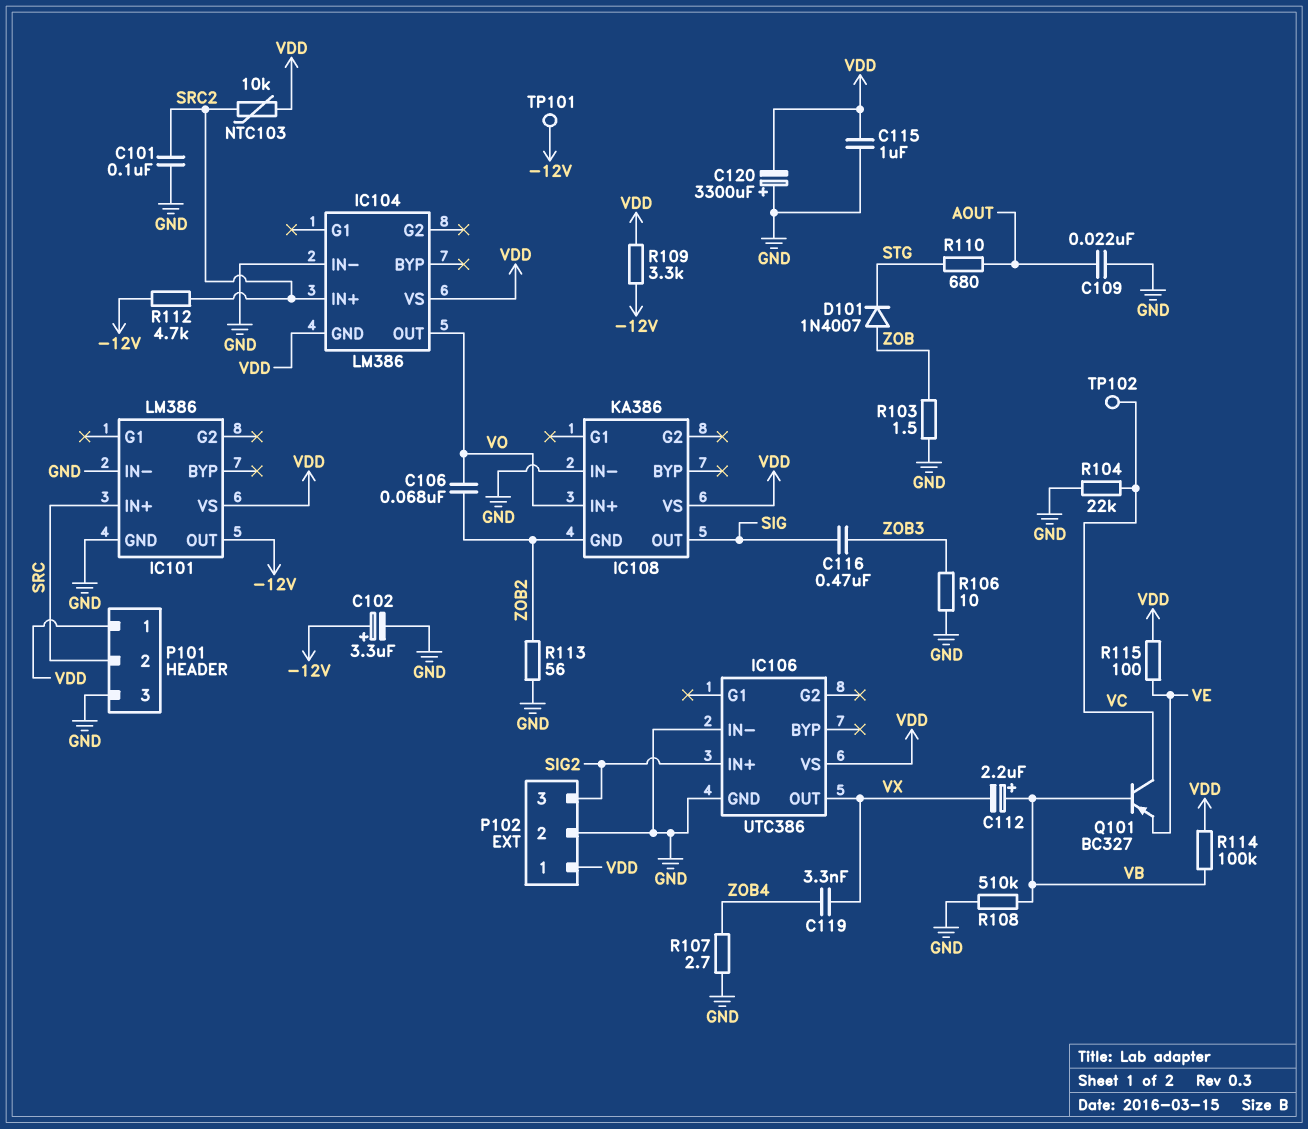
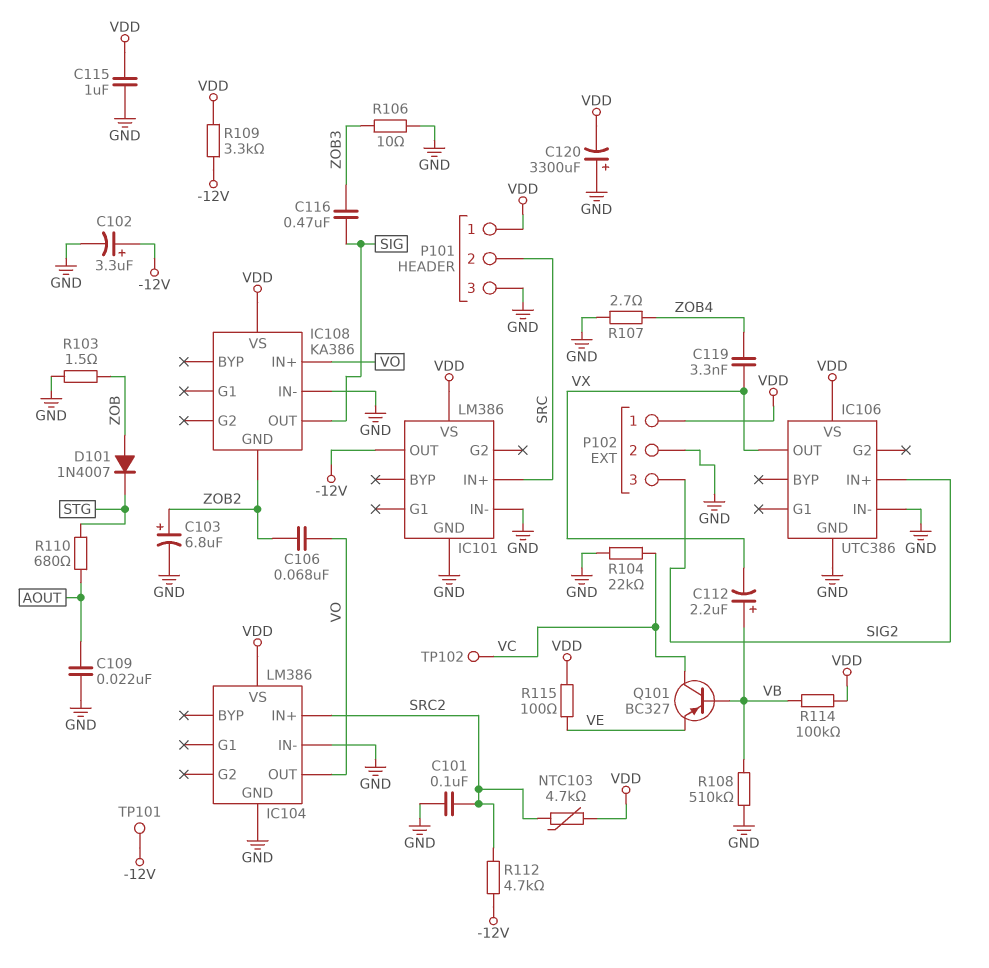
C103: none -> 6.8uF (plus ZOB2, minus GND)
IC104 pin GND: VDD -> GND
NTC103: 10k (SRC2, VDD) -> 4.7k (SRC2, VDD)
R113: 56 (GND, ZOB2) -> none

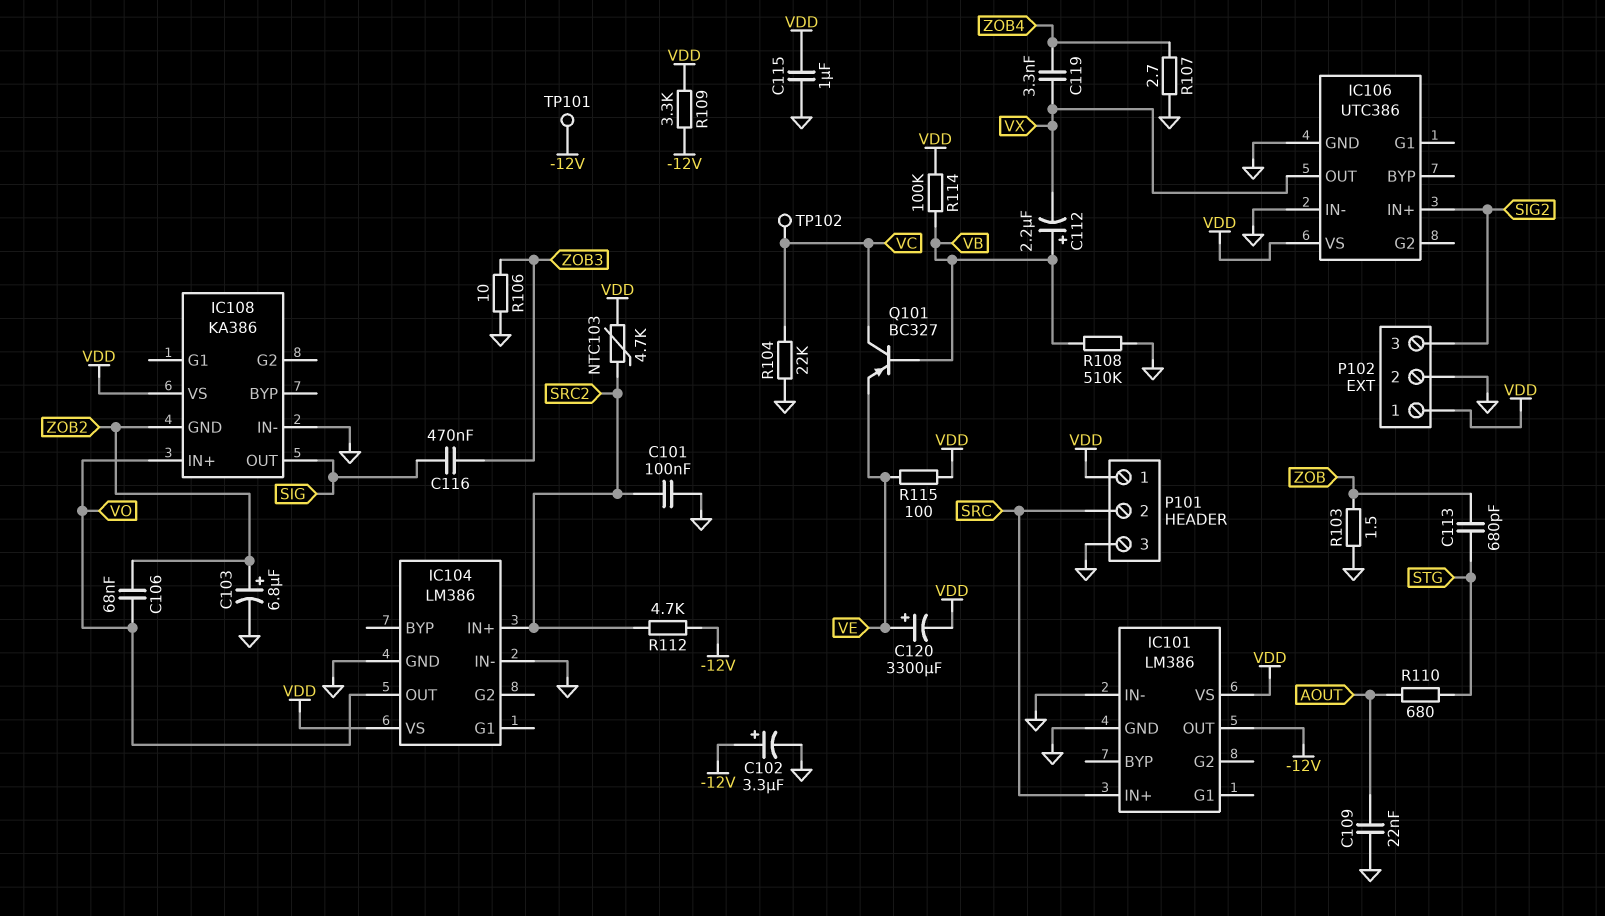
C113: none -> 680pF (STG, ZOB)
C120: 3300uF (plus GND, minus VDD) -> 3300uF (plus VE, minus VDD)
D101: diode 1N4007 (A ZOB, K STG) -> none

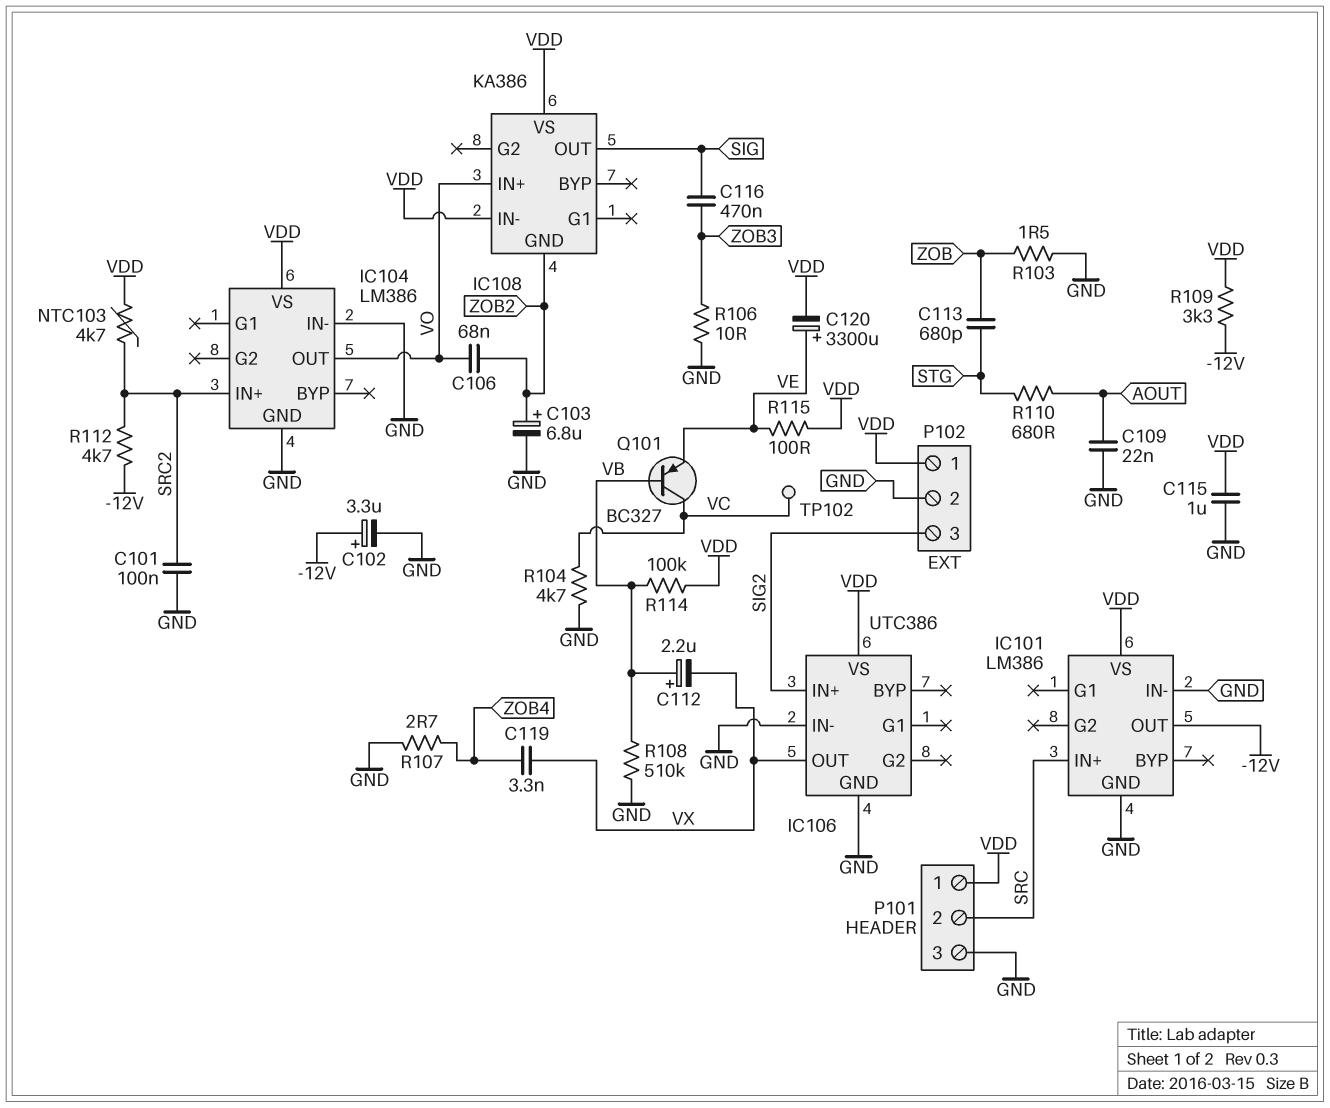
IC108 pin IN-: GND -> VDD
R104: 22k (GND, VC) -> 4.7k (GND, VC)
TP101: test point (-12V) -> none

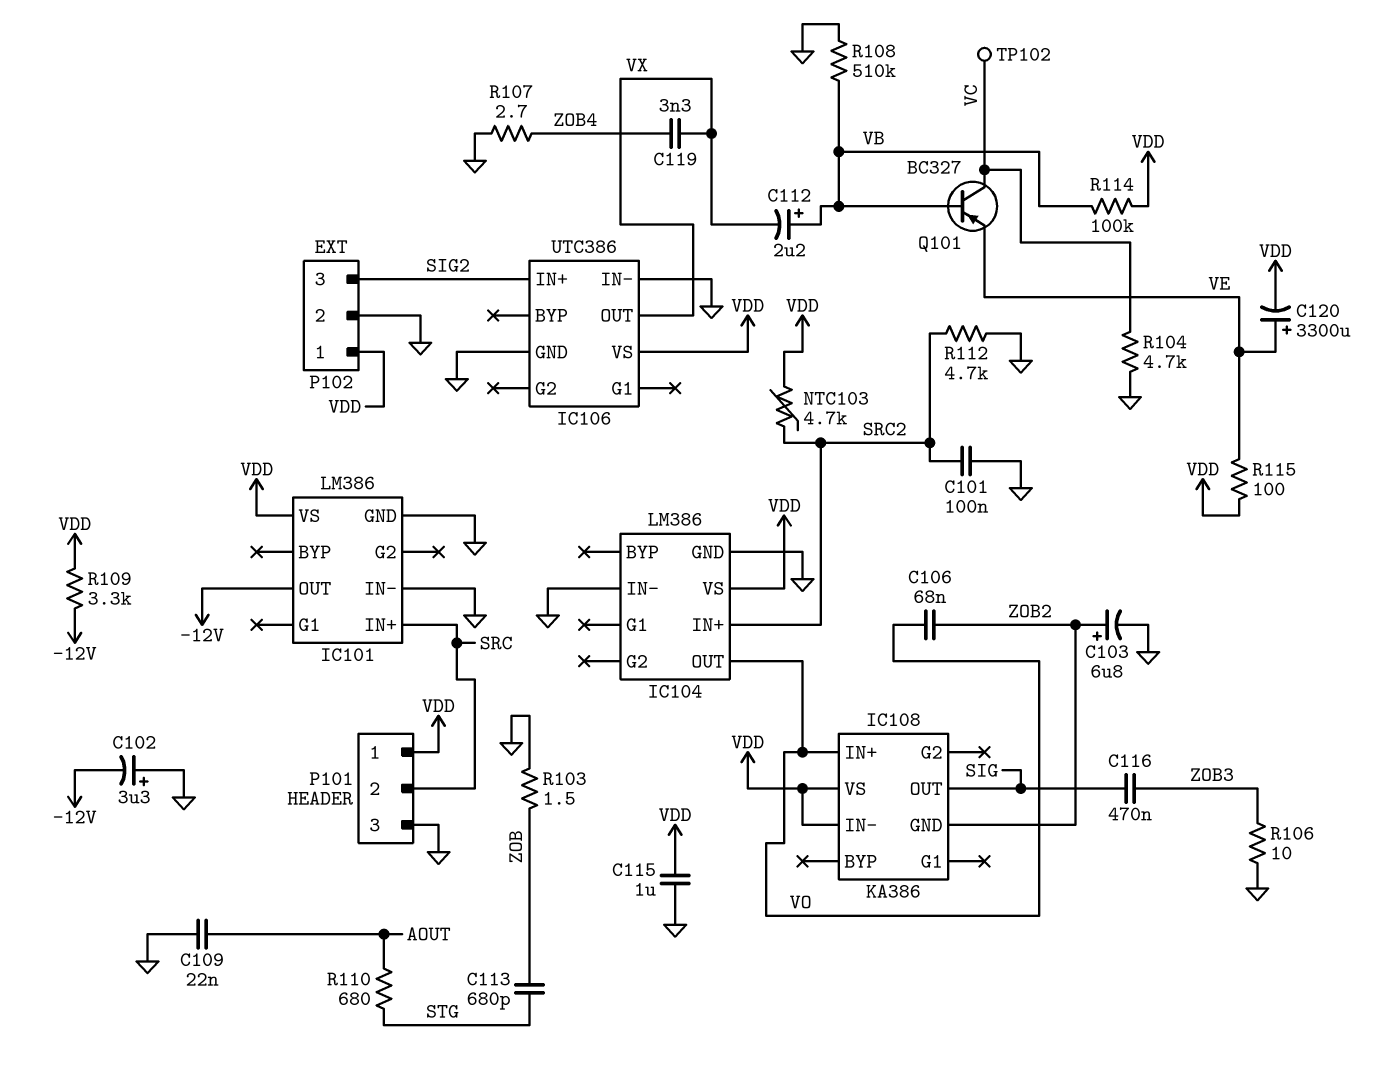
C102: 3.3uF (plus -12V, minus GND) -> 3.3uF (plus GND, minus -12V)
R112: 4.7k (-12V, SRC2) -> 4.7k (GND, SRC2)

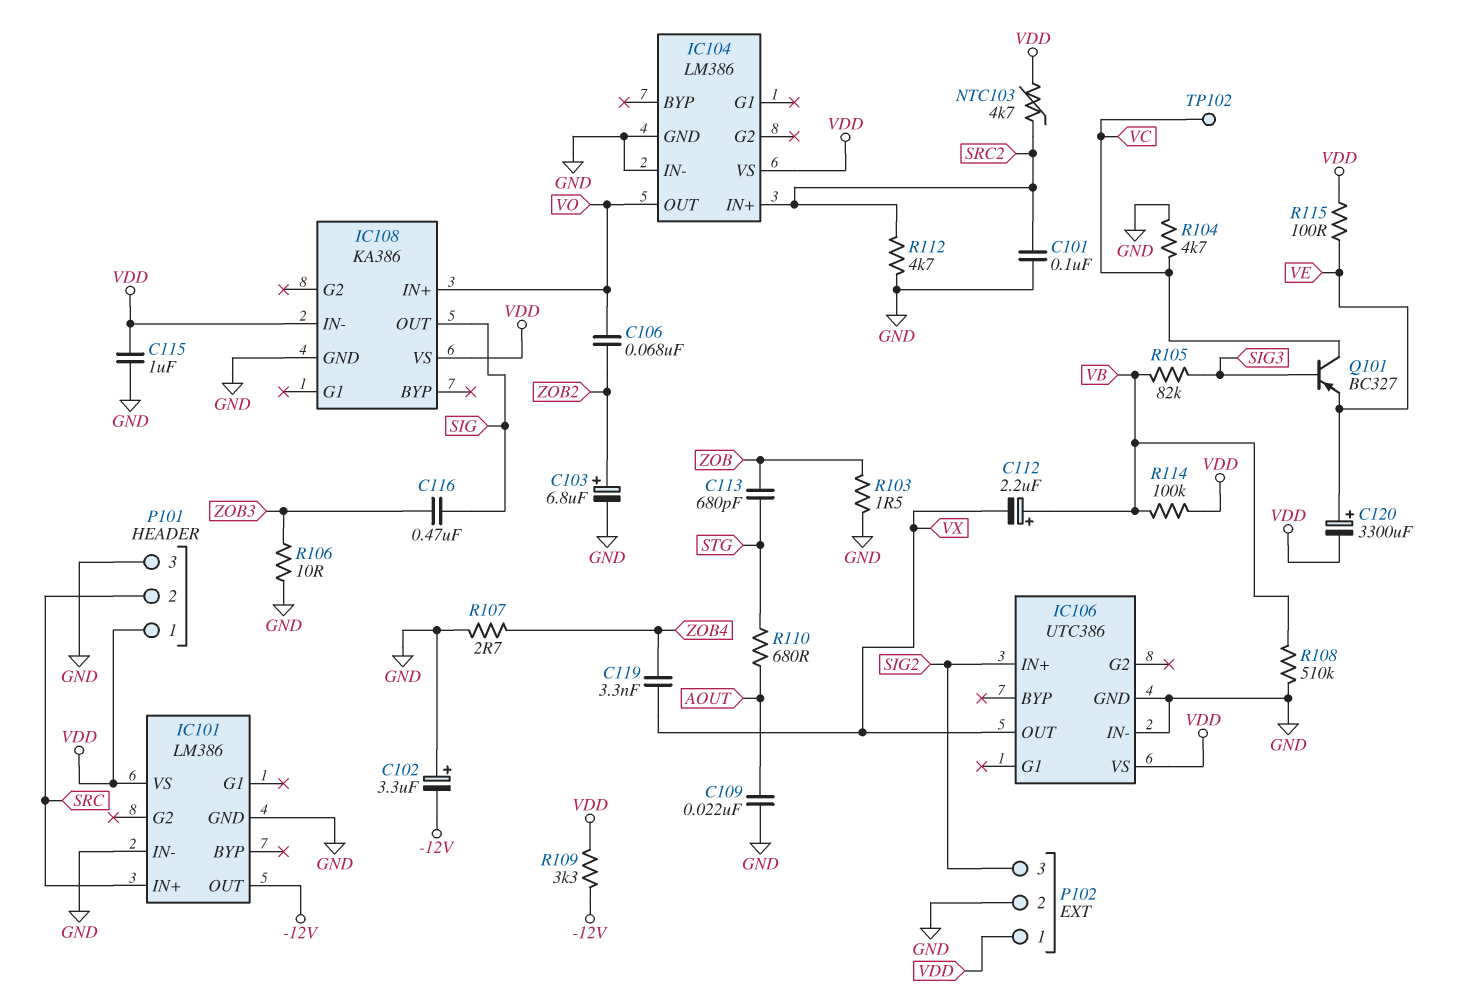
IC108 pin GND: ZOB2 -> GND
Q101: PNP BC327 (B VB, C VC, E VE) -> PNP BC327 (B SIG3, C VC, E VE)
R105: none -> 82k (SIG3, VB)

